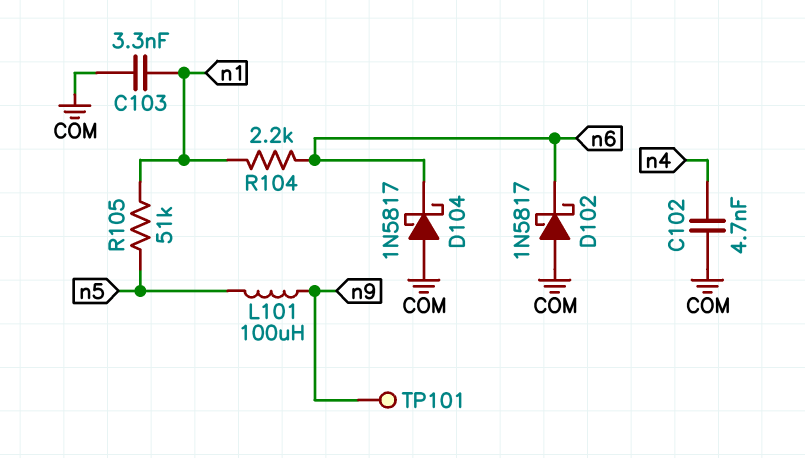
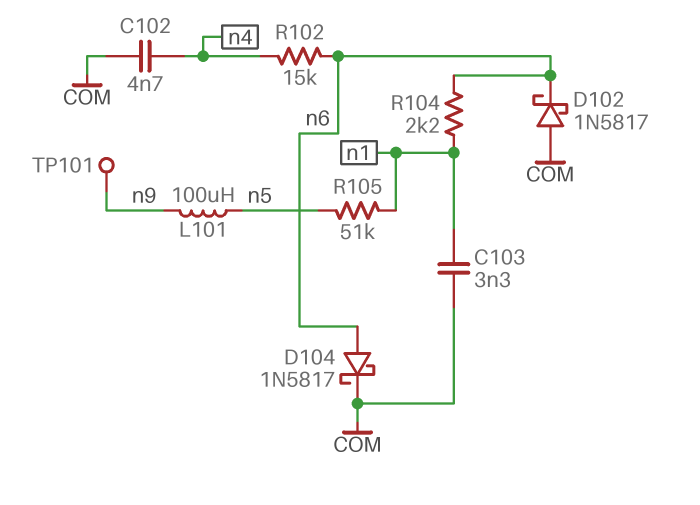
D104: schottky 1N5817 (A COM, K n6) -> schottky 1N5817 (A n6, K COM)
R102: none -> 15k (n4, n6)

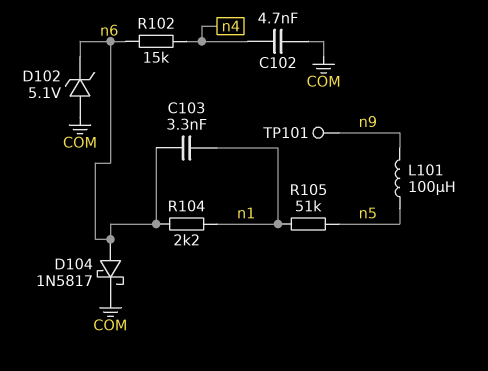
C103: 3.3nF (COM, n1) -> 3.3nF (n1, n6)
D102: schottky 1N5817 (A COM, K n6) -> zener 5.1V (A COM, K n6)

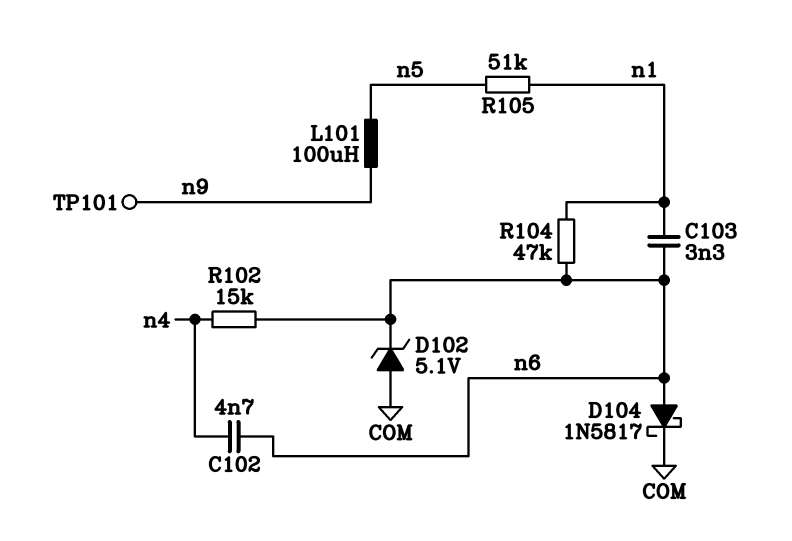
C102: 4.7nF (COM, n4) -> 4.7nF (n4, n6)
R104: 2.2k (n1, n6) -> 47k (n1, n6)

